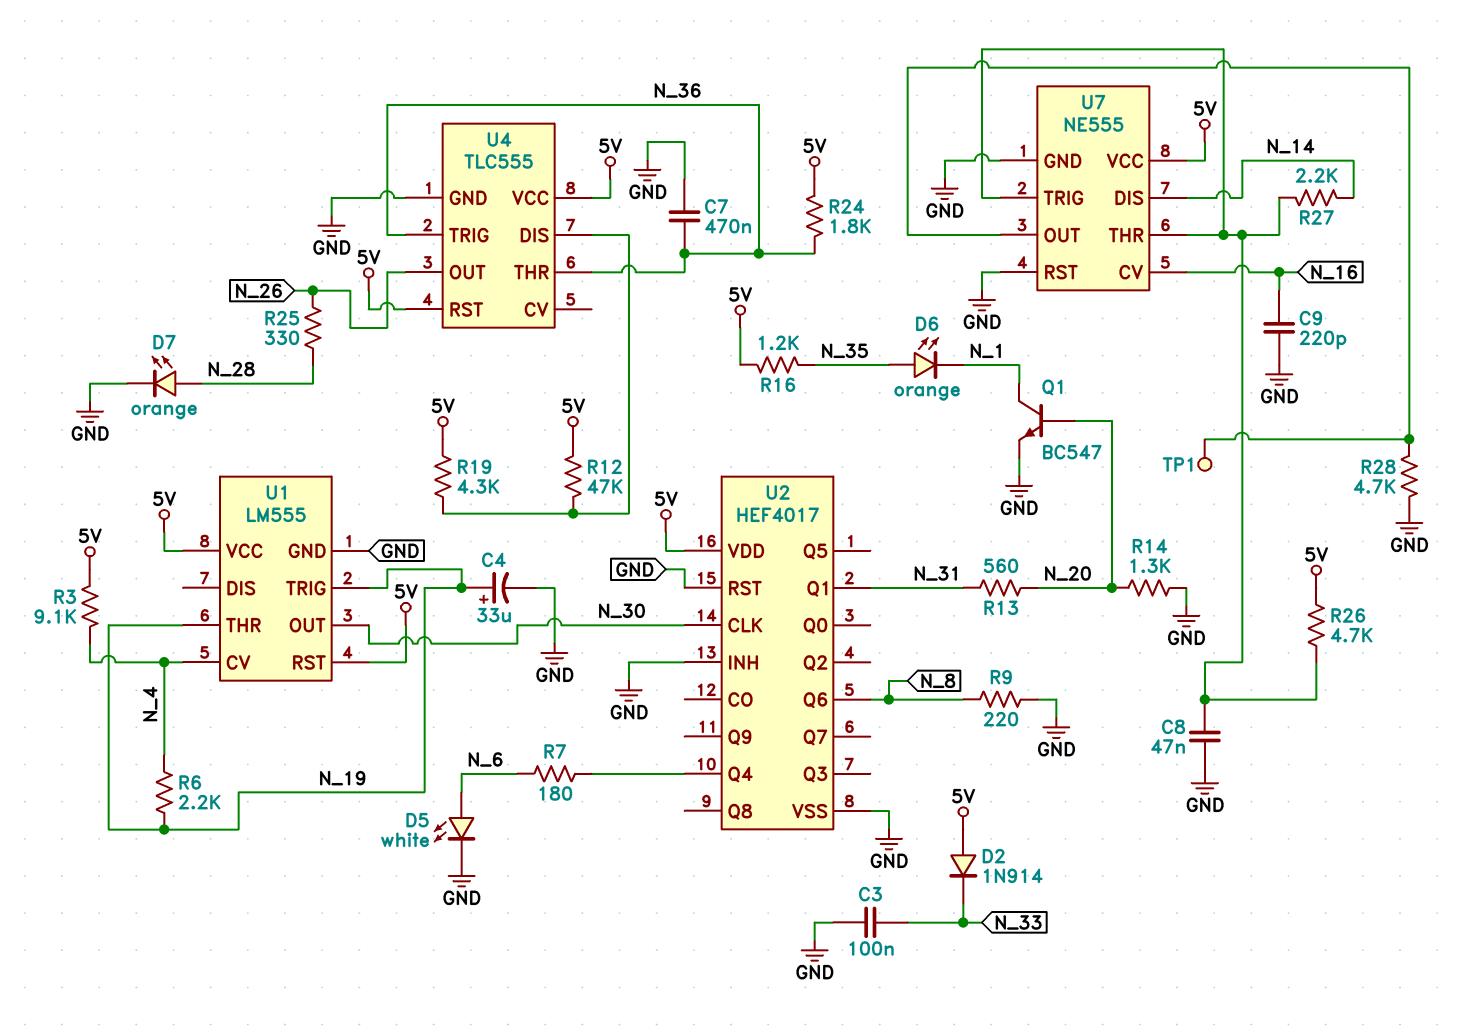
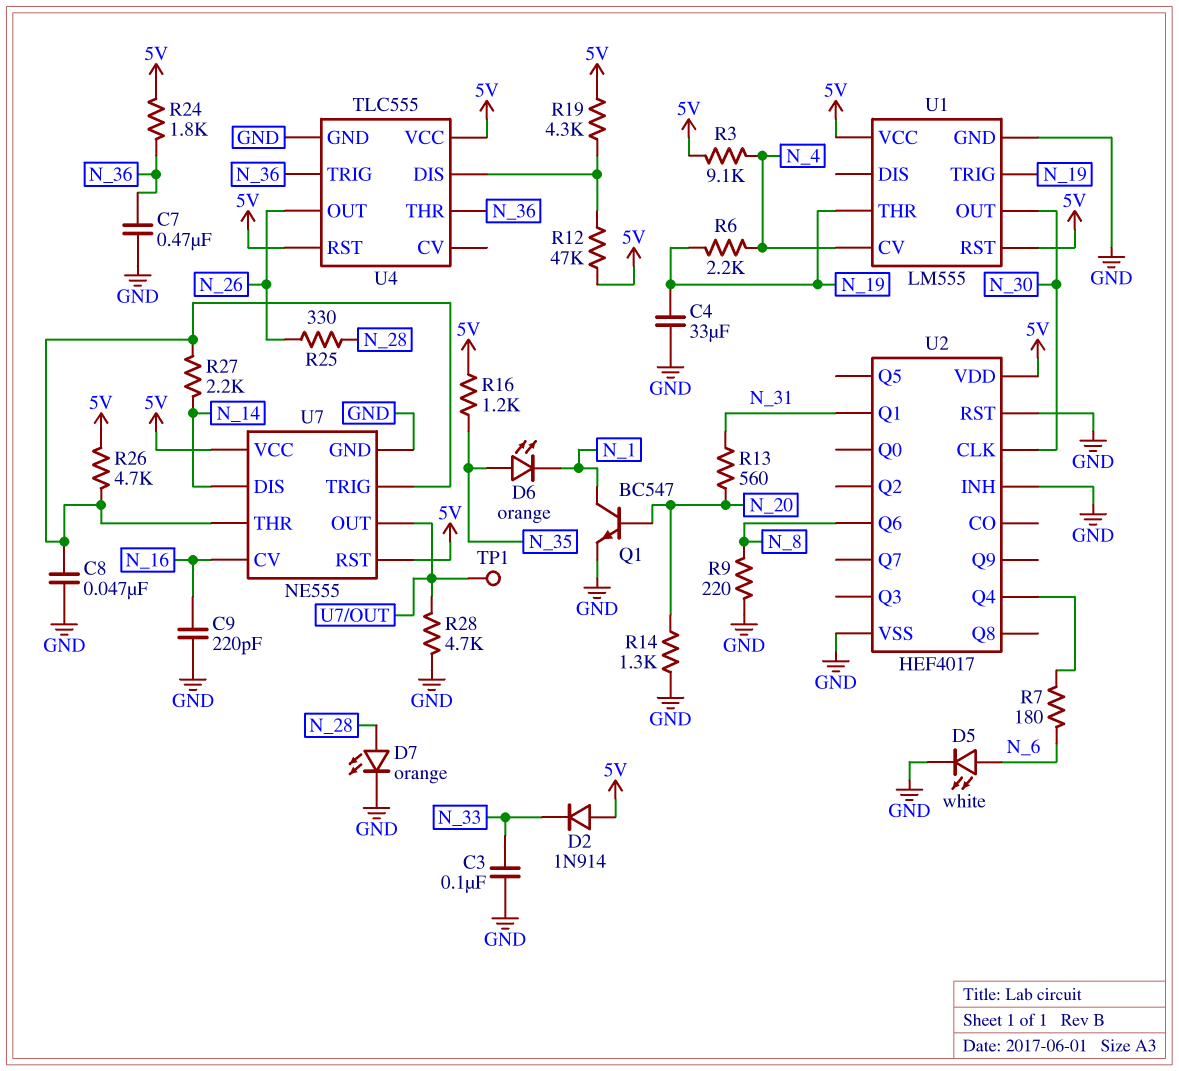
C4: 33uF (plus N_19, minus GND) -> 33uF (GND, N_19)
U7 pin RST: GND -> 5V

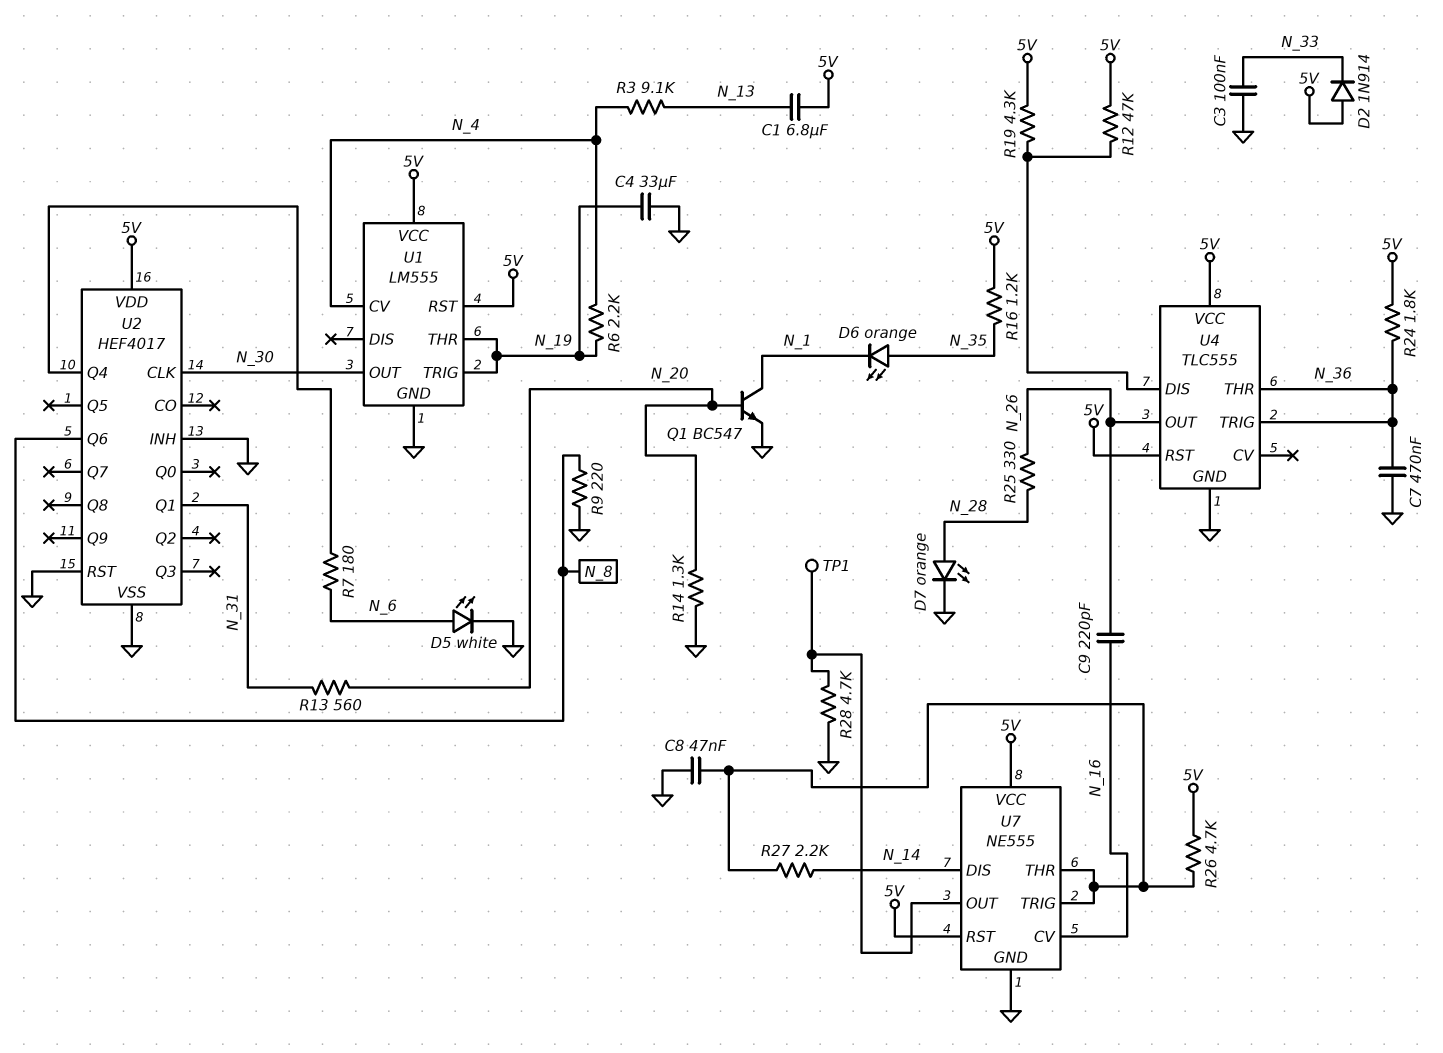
C1: none -> 6.8uF (5V, N_13)
C9: 220pF (GND, N_16) -> 220pF (N_16, N_26)
R3: 9.1k (5V, N_4) -> 9.1k (N_4, N_13)

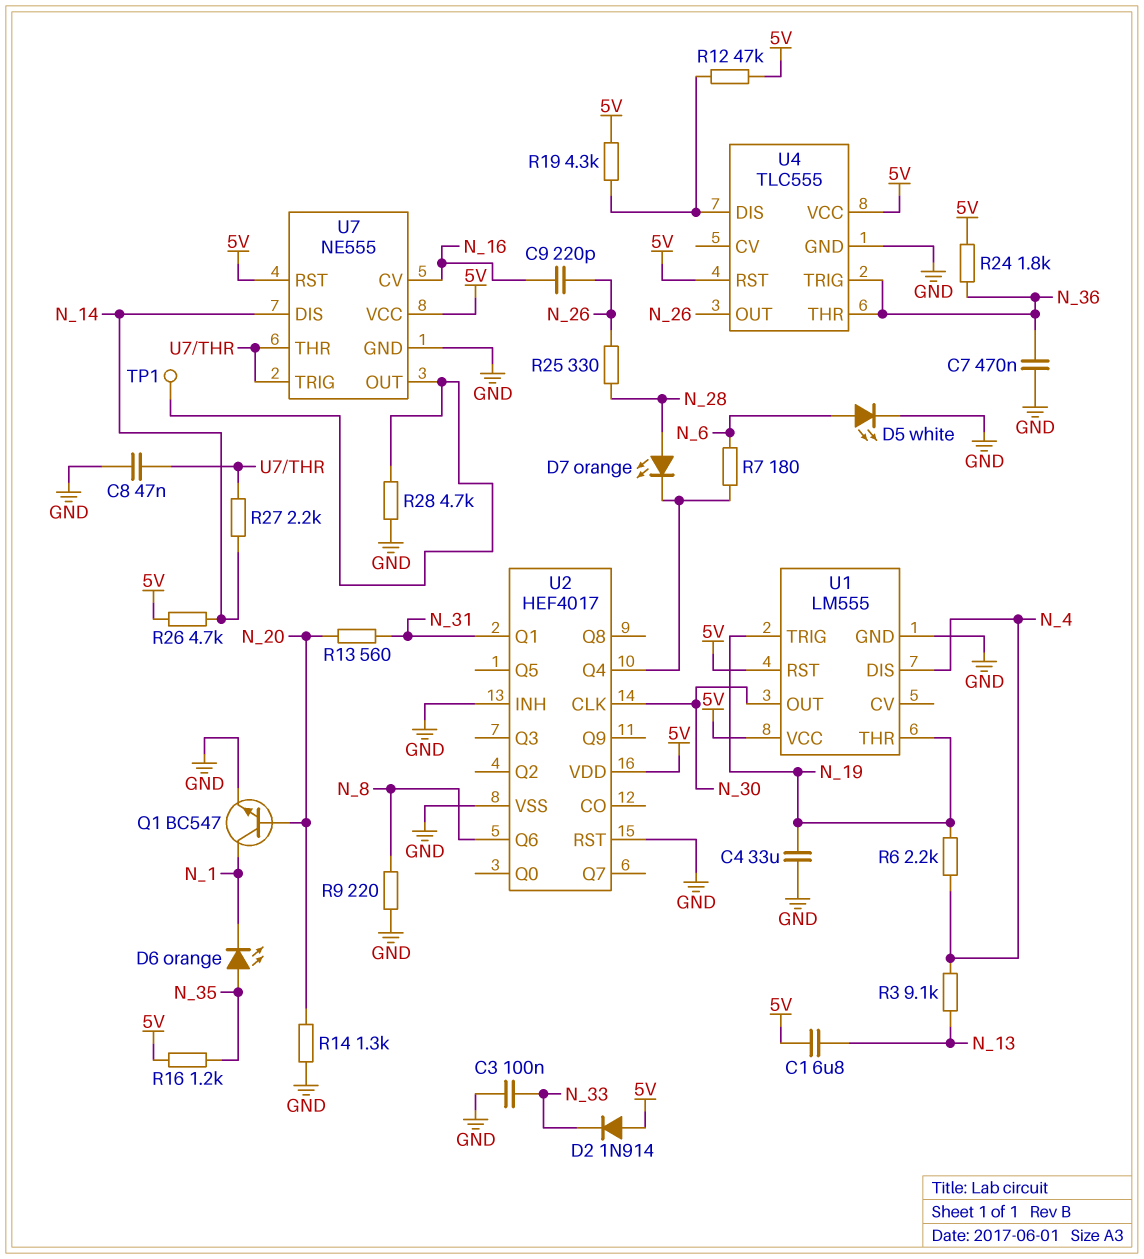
D7: LED orange (A N_28, K GND) -> LED orange (A N_28, K U2/Q4)
R26: 4.7k (5V, U7/THR) -> 4.7k (5V, N_14)
U1 pin CV: N_4 -> none
U1 pin DIS: none -> N_4

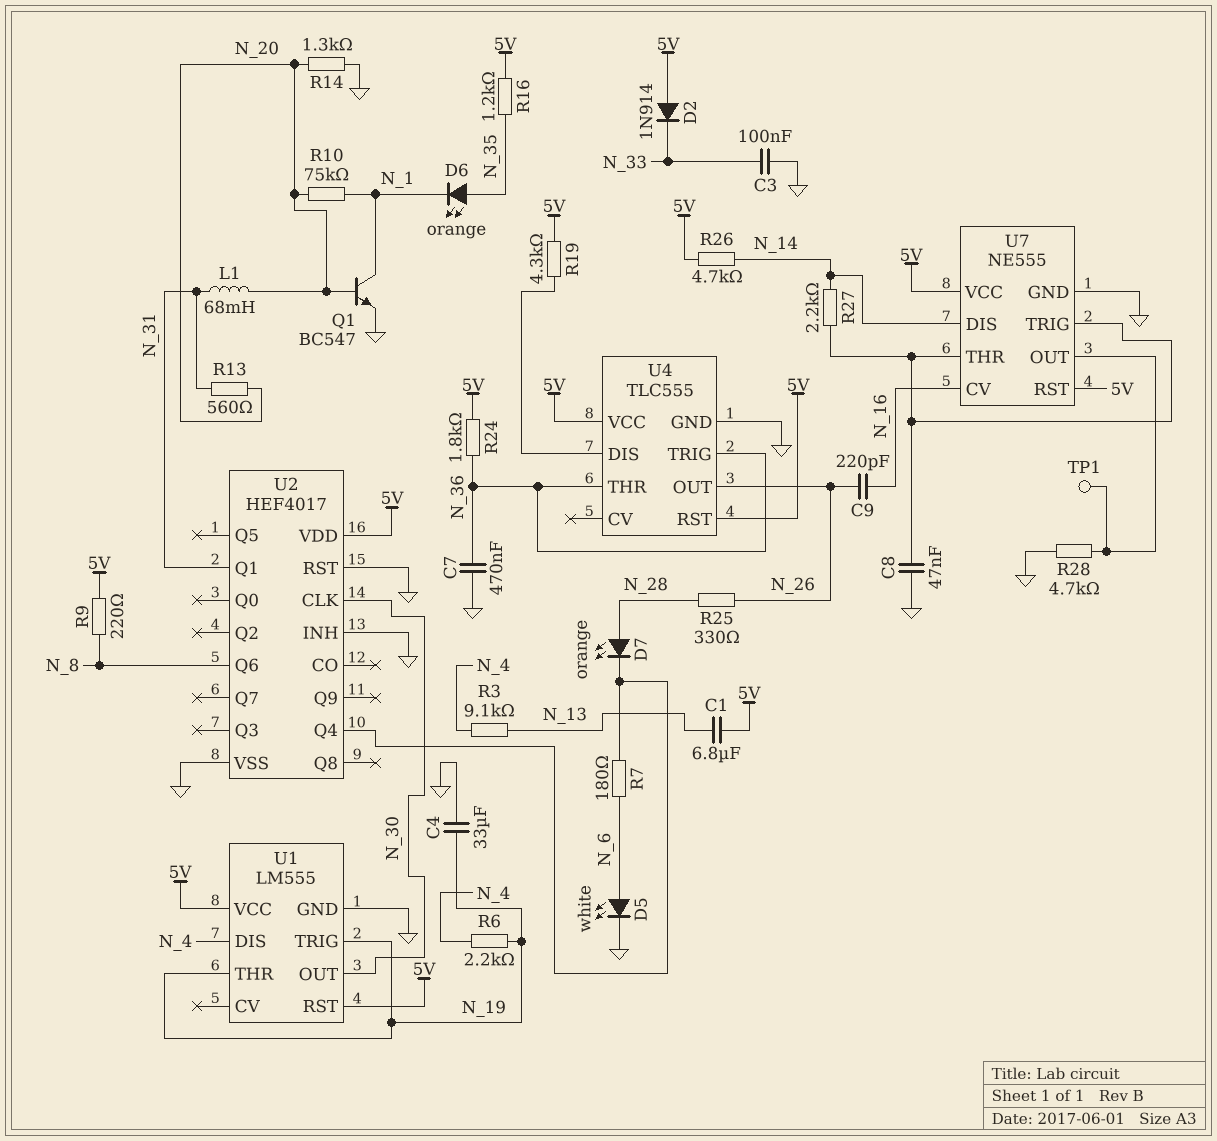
L1: none -> 68mH (N_20, N_31)
R9: 220 (GND, N_8) -> 220 (5V, N_8)
R10: none -> 75k (N_1, N_20)
R12: 47k (5V, U4/DIS) -> none

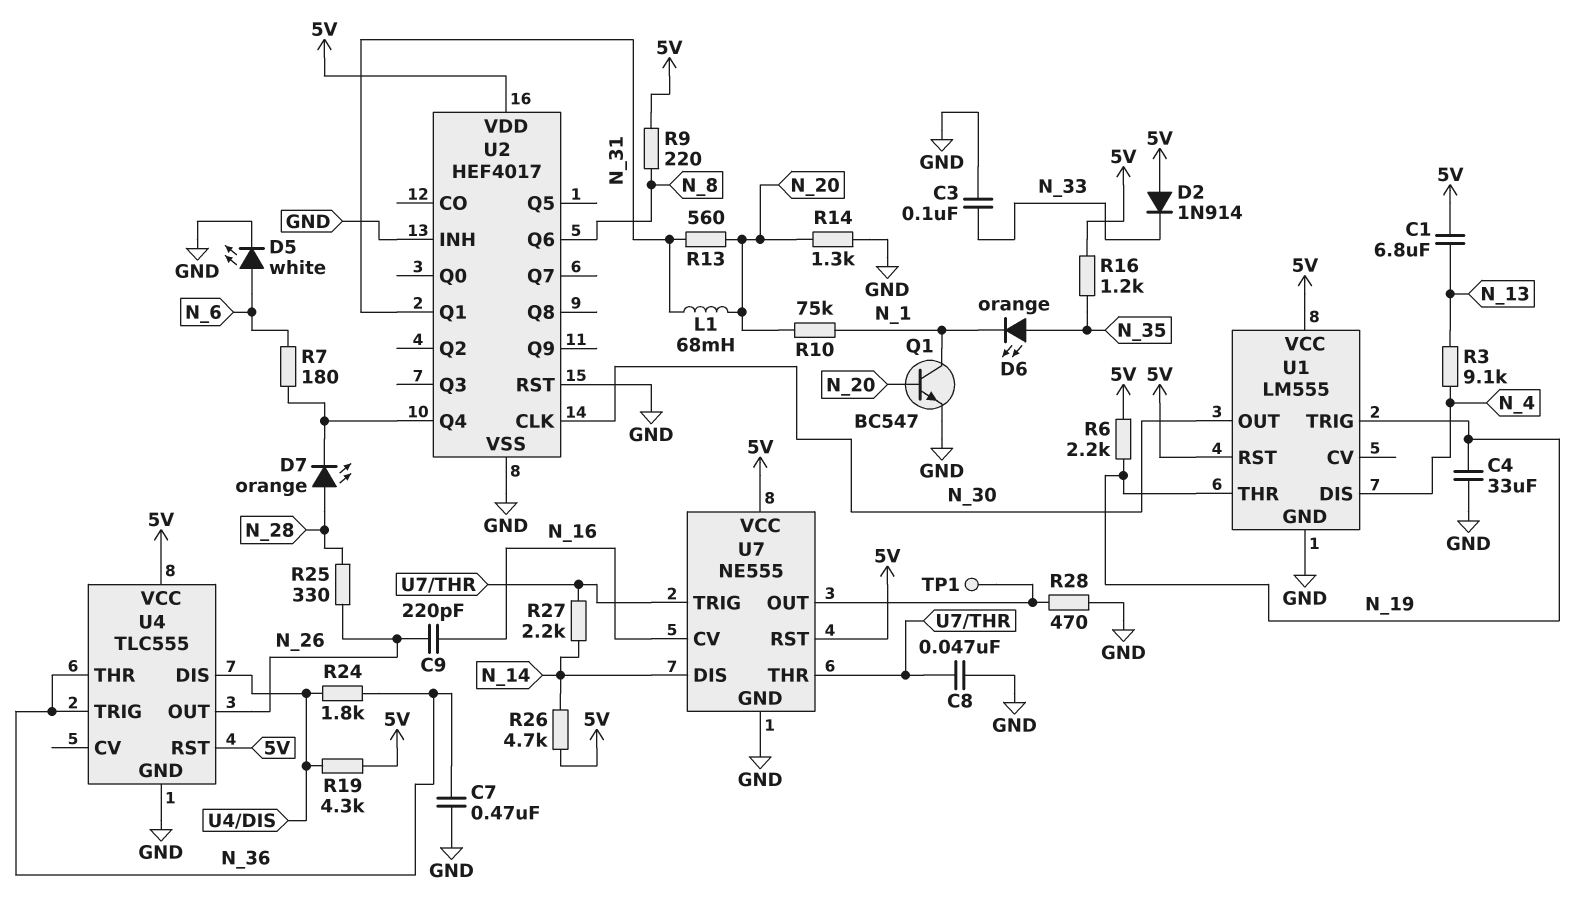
R6: 2.2k (N_4, N_19) -> 2.2k (5V, N_19)
R24: 1.8k (5V, N_36) -> 1.8k (N_36, U4/DIS)
R28: 4.7k (GND, U7/OUT) -> 470 (GND, U7/OUT)

